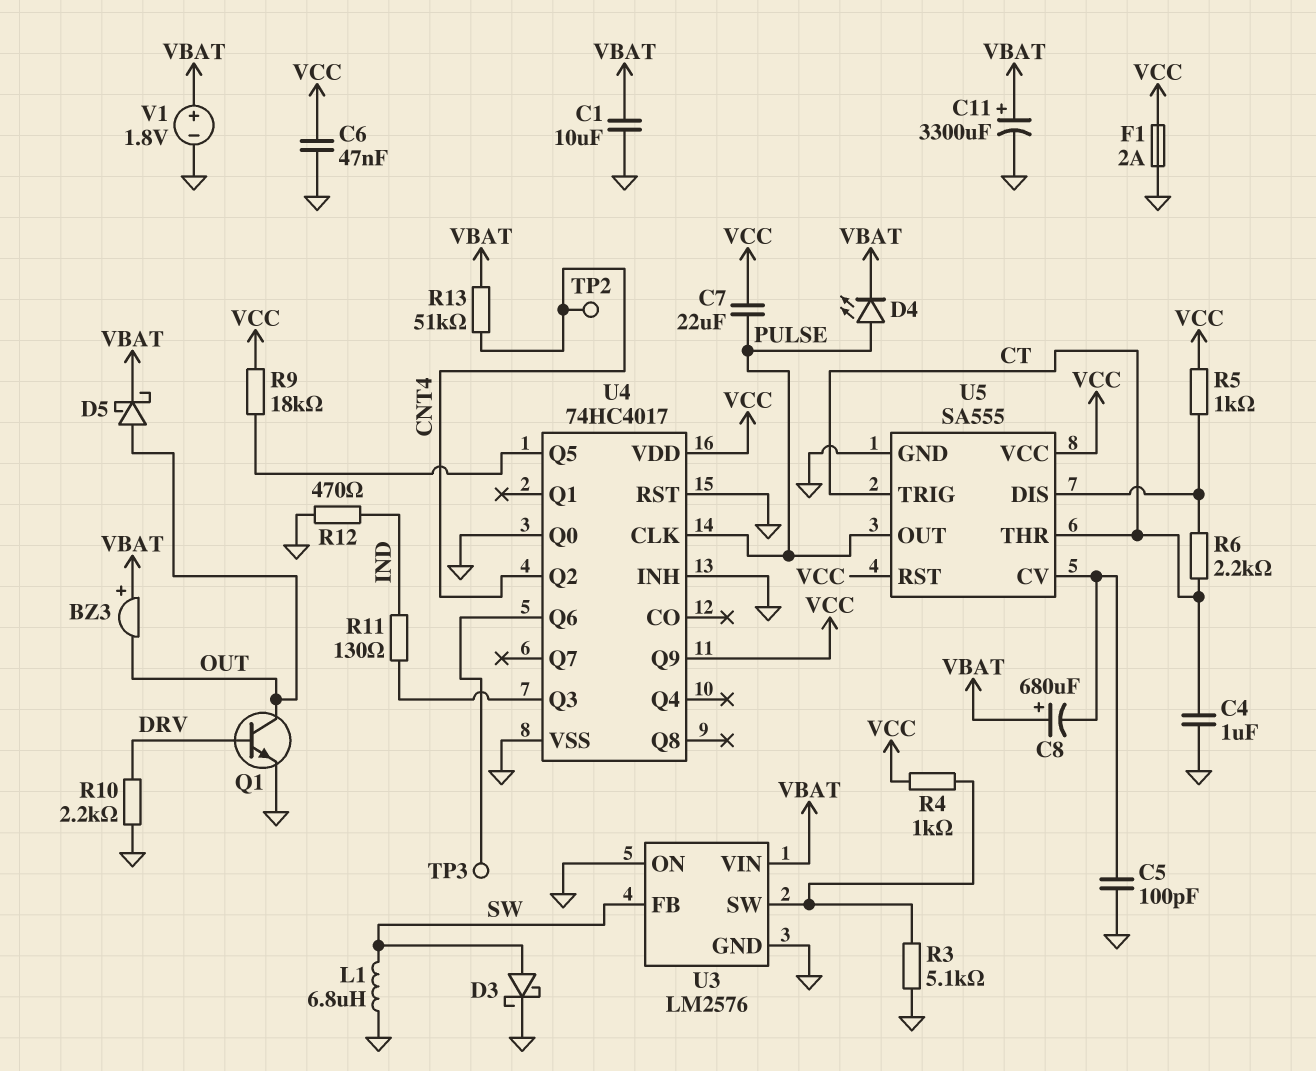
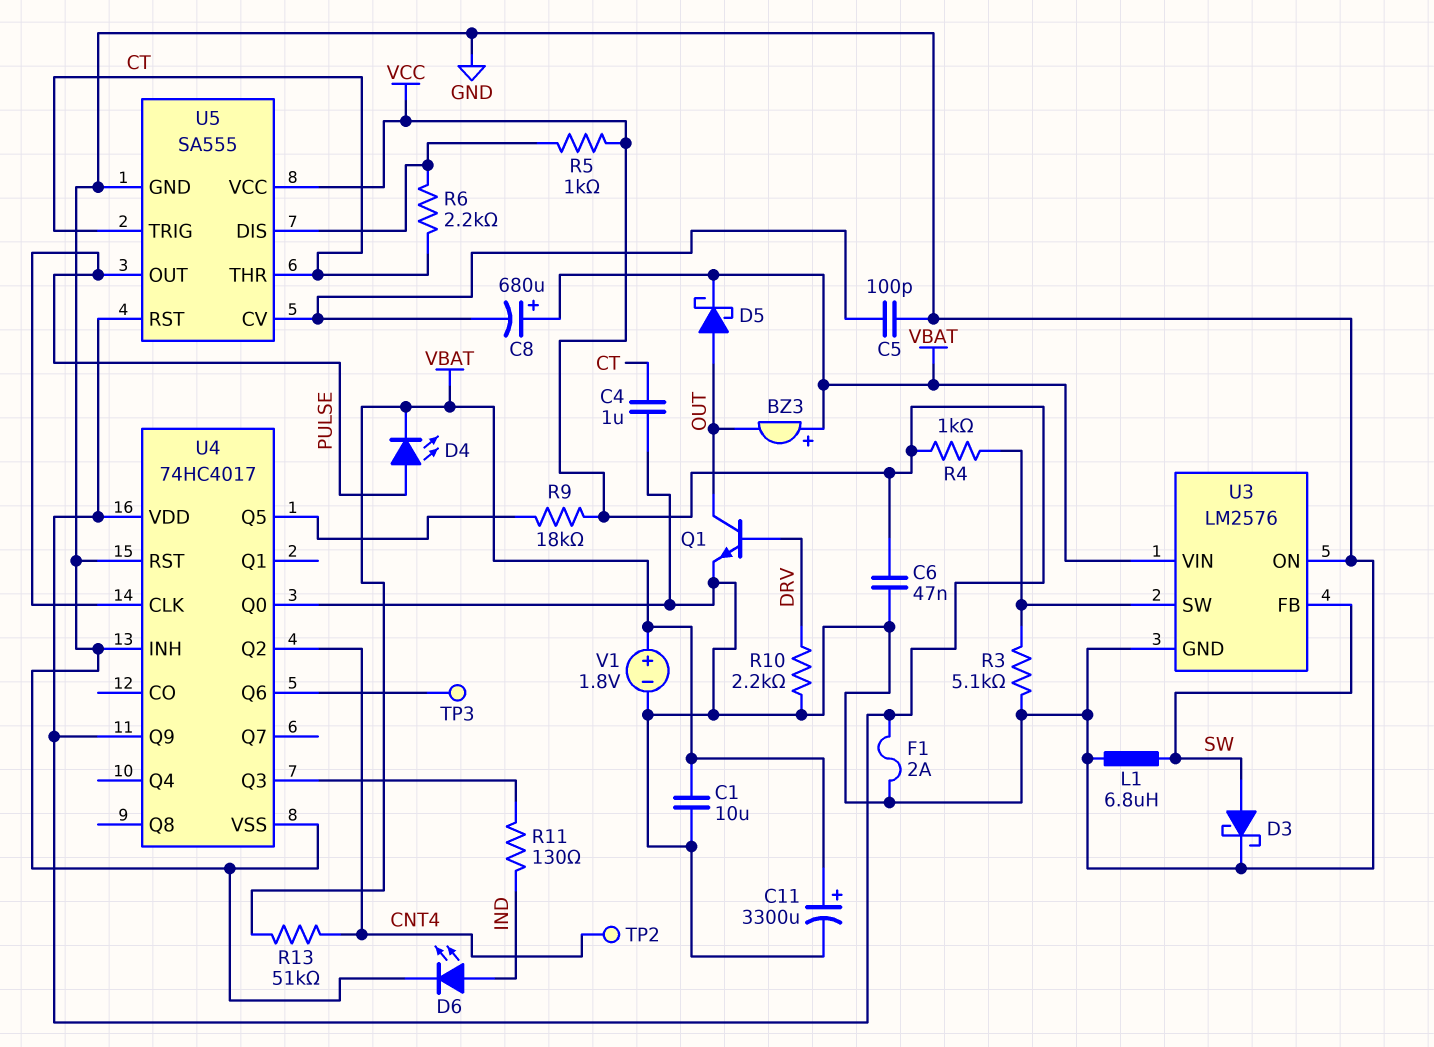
C7: 22uF (PULSE, VCC) -> none
D6: none -> LED (A IND, K GND)
R12: 470 (GND, IND) -> none

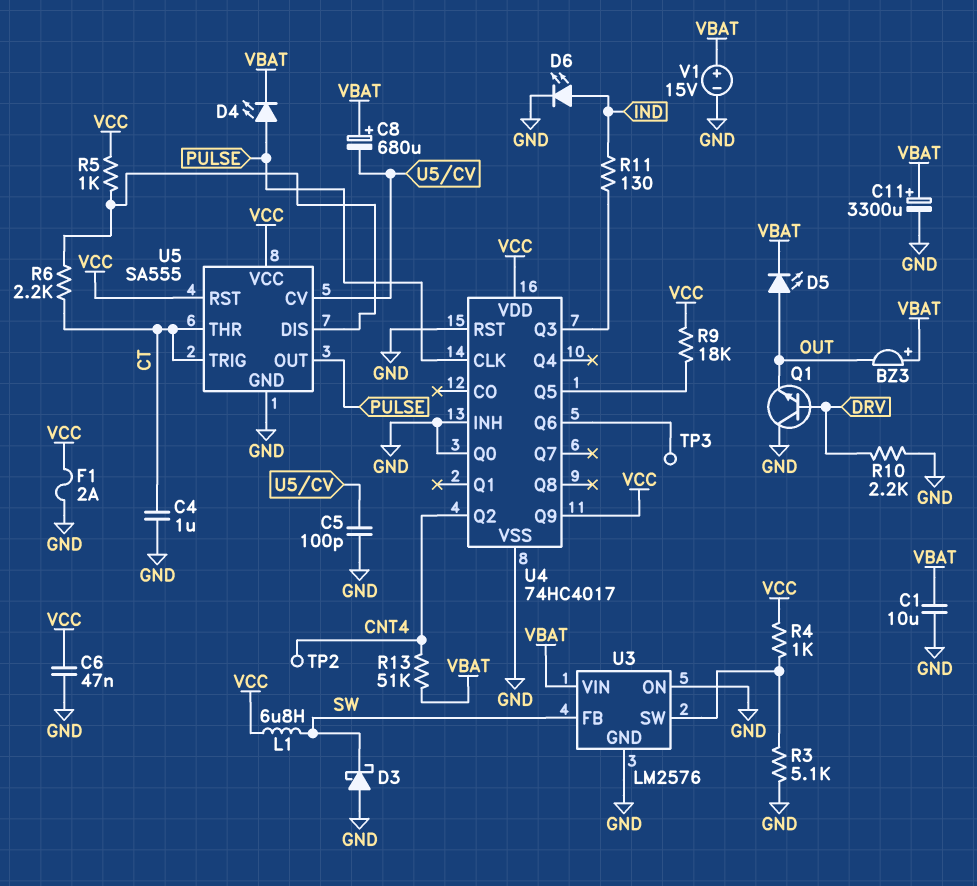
D3: schottky (A SW, K GND) -> schottky (A GND, K SW)
D5: schottky (A OUT, K VBAT) -> LED (A OUT, K VBAT)
L1: 6.8uH (GND, SW) -> 6.8uH (SW, VCC)
Q1: NPN (B DRV, C OUT, E GND) -> NPN (B DRV, C GND, E OUT)
V1: 1.8V (plus VBAT, minus GND) -> 15V (plus VBAT, minus GND)

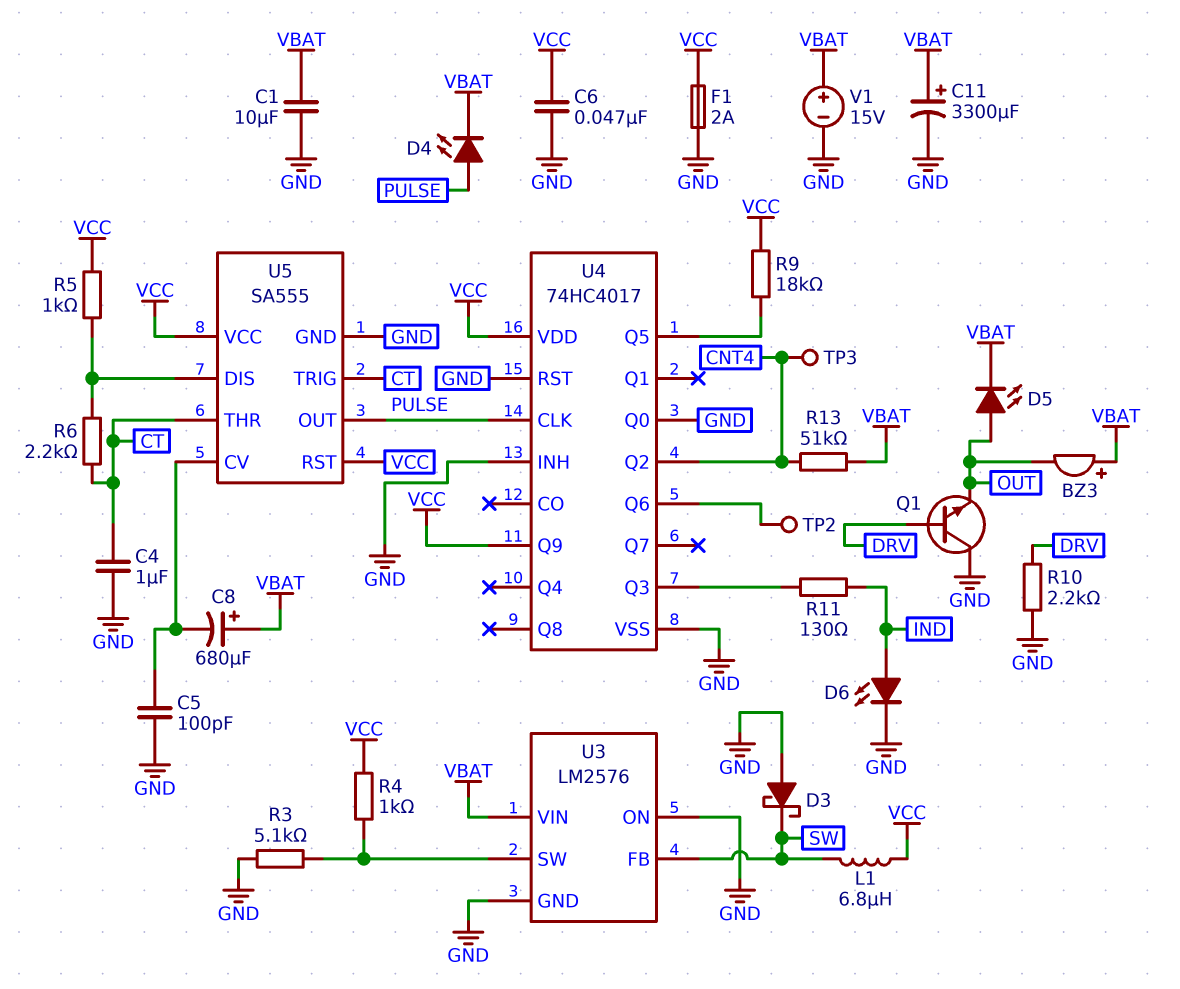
TP2: test point (CNT4) -> test point (U4/Q6)
TP3: test point (U4/Q6) -> test point (CNT4)

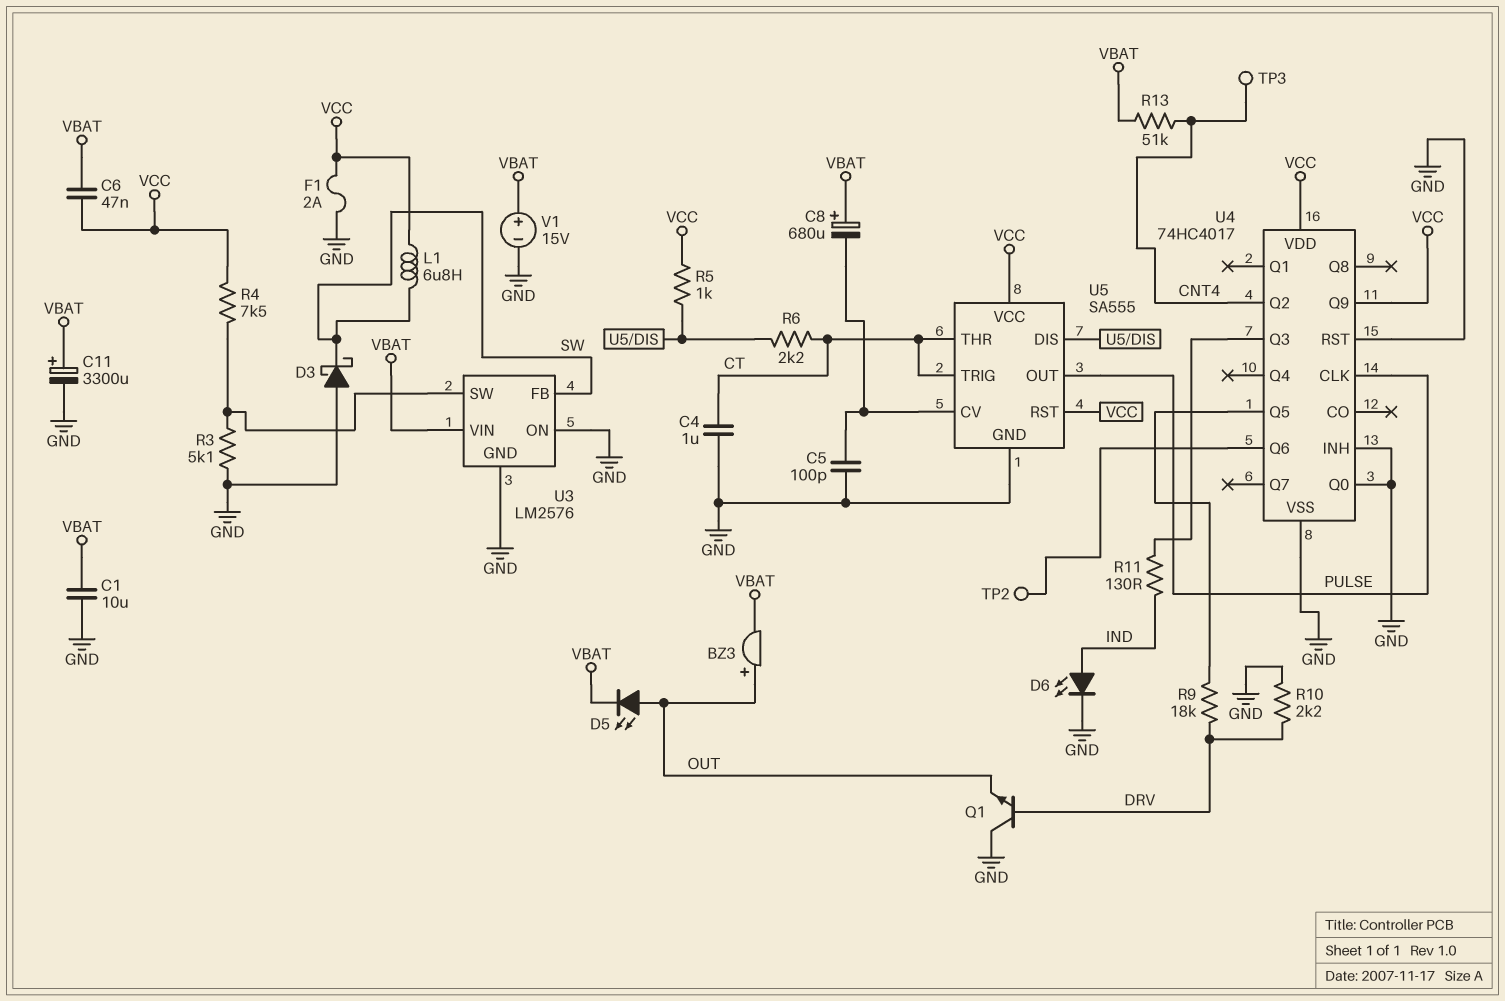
BZ3: buzzer (plus VBAT, minus OUT) -> buzzer (plus OUT, minus VBAT)
C6: 47nF (GND, VCC) -> 47nF (VBAT, VCC)
D4: LED (A PULSE, K VBAT) -> none
R4: 1k (U3/SW, VCC) -> 7.5k (U3/SW, VCC)
R9: 18k (U4/Q5, VCC) -> 18k (DRV, U4/Q5)

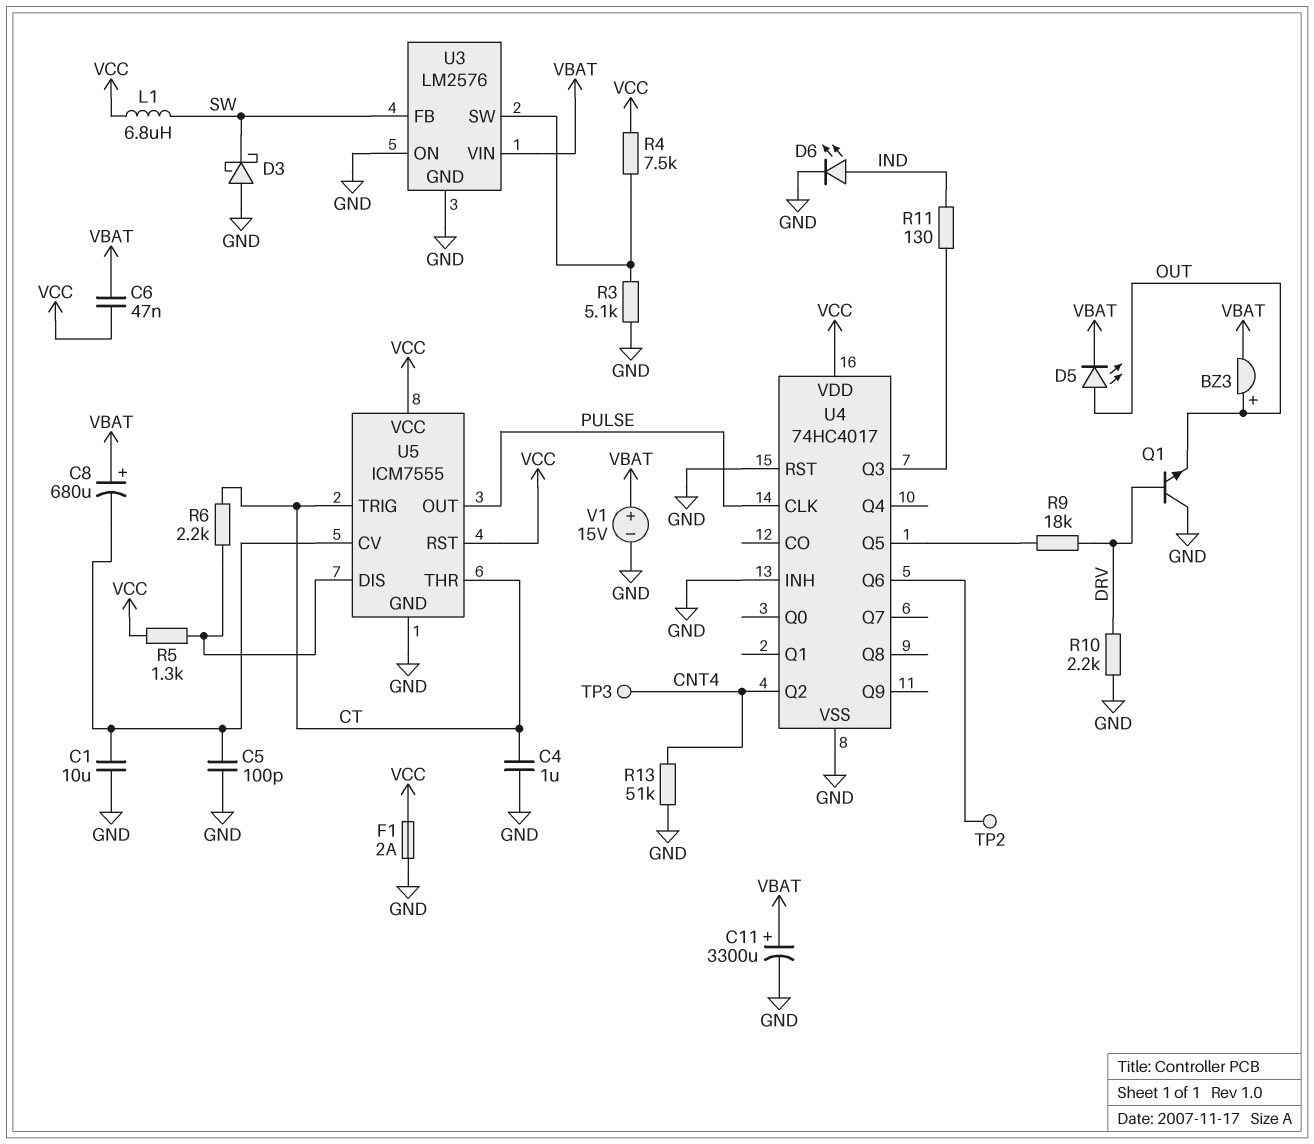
C1: 10uF (GND, VBAT) -> 10uF (GND, U5/CV)
R5: 1k (U5/DIS, VCC) -> 1.3k (U5/DIS, VCC)
R13: 51k (CNT4, VBAT) -> 51k (CNT4, GND)
U4 pin Q0: GND -> none
U4 pin Q9: VCC -> none
U5: SA555 -> ICM7555

